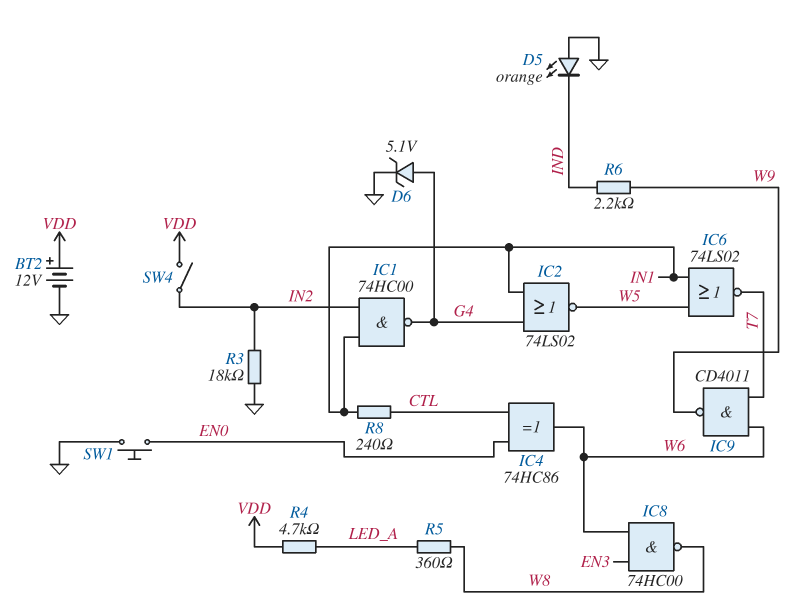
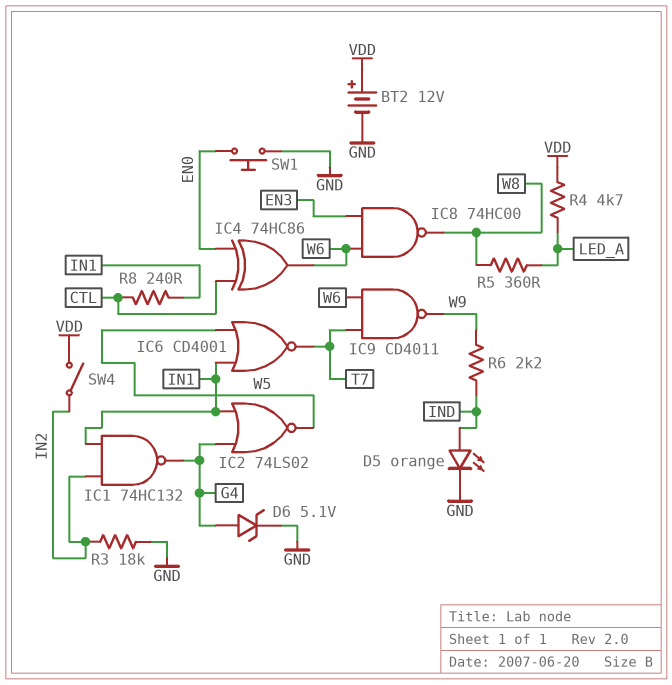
D5: LED orange (A GND, K IND) -> LED orange (A IND, K GND)
IC1: NAND 74HC00 (in IN1, in IN2, out G4) -> NAND 74HC132 (in IN1, in IN2, out G4)
IC6: NOR 74LS02 (in IN1, in W5, out T7) -> NOR CD4001 (in IN1, in W5, out T7)

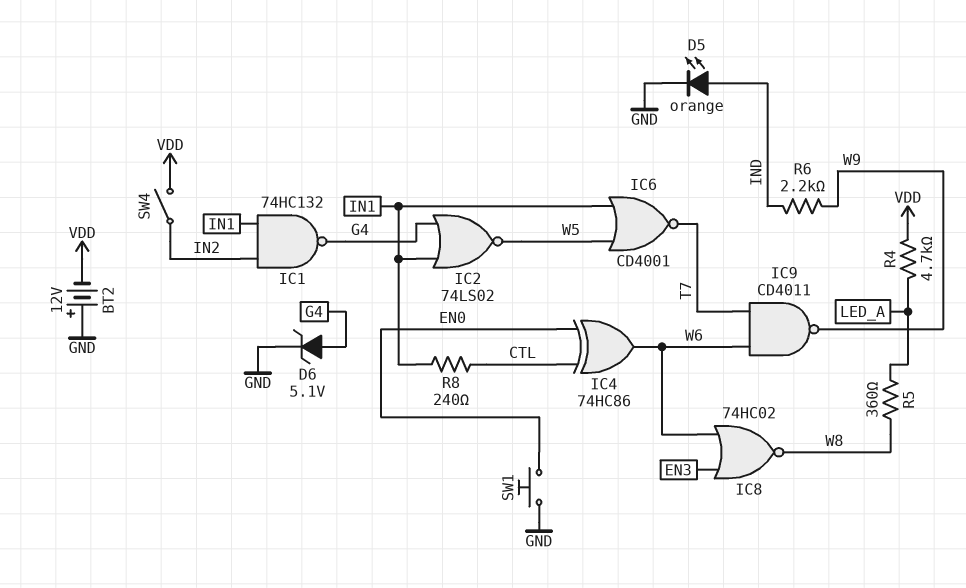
BT2: 12V (plus VDD, minus GND) -> 12V (plus GND, minus VDD)
IC8: NAND 74HC00 (in EN3, in W6, out W8) -> NOR 74HC02 (in EN3, in W6, out W8)
R3: 18k (GND, IN2) -> none

